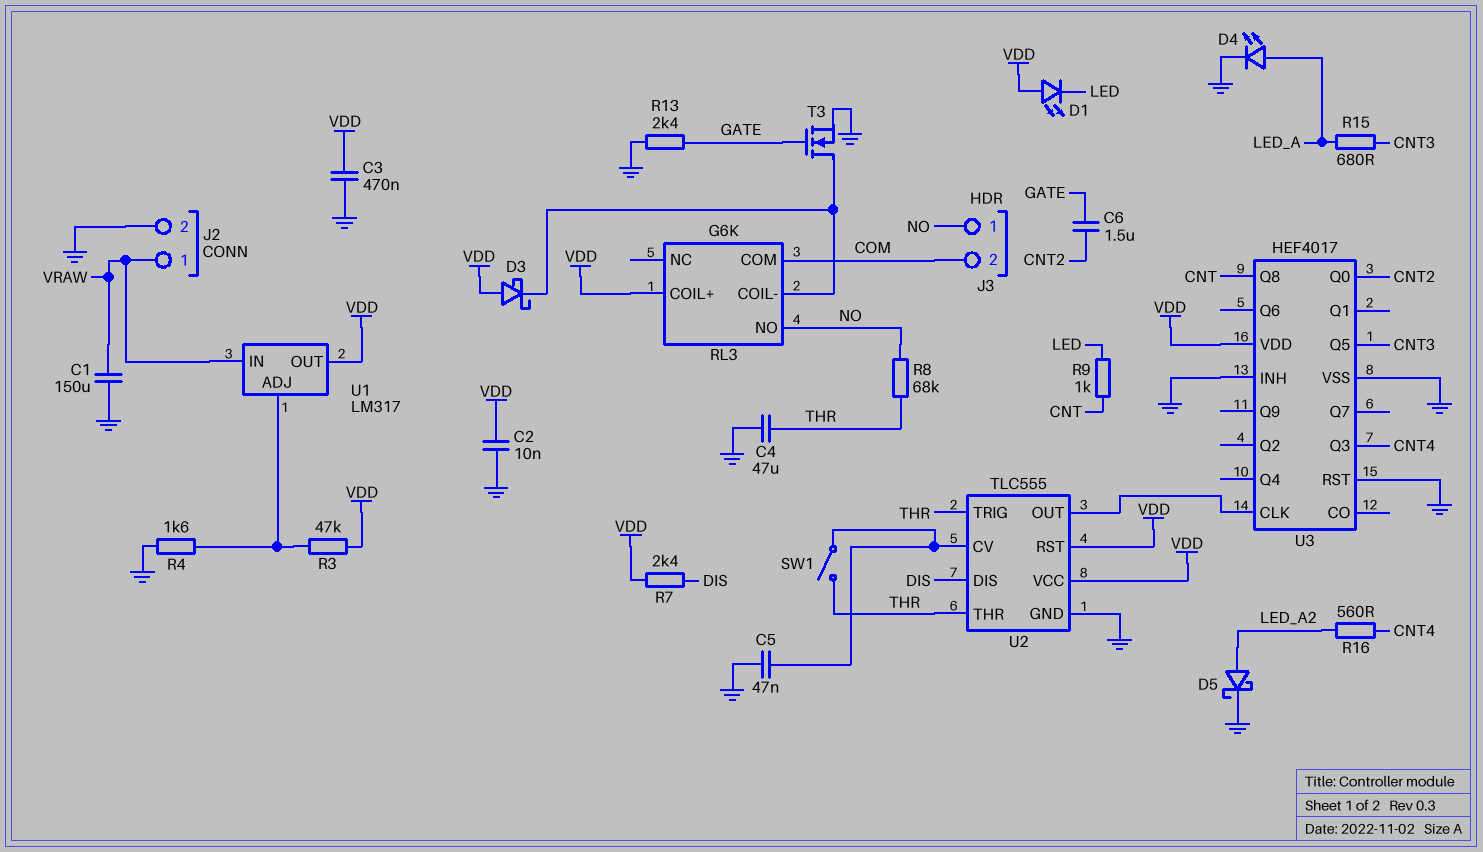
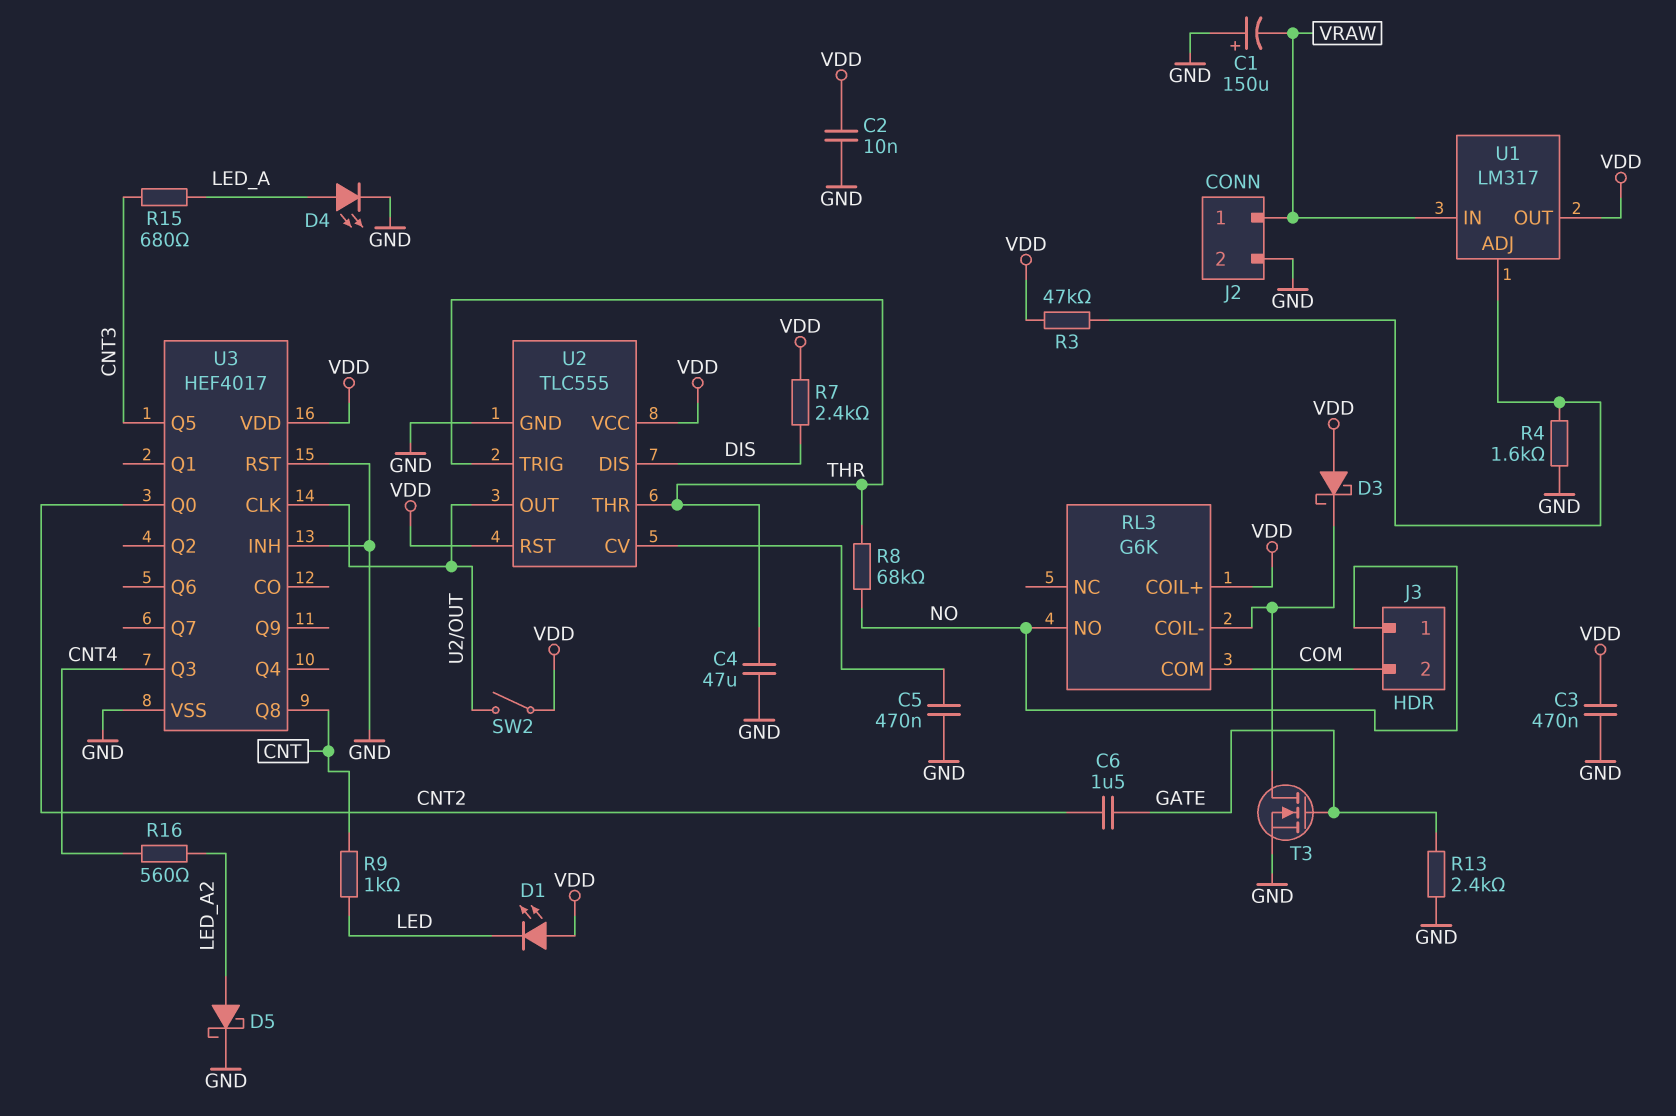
C1: 150uF (GND, VRAW) -> 150uF (plus GND, minus VRAW)
C5: 47nF (GND, U2/CV) -> 470nF (GND, U2/CV)
SW1: switch (THR, U2/CV) -> none
SW2: none -> switch (U2/OUT, VDD)

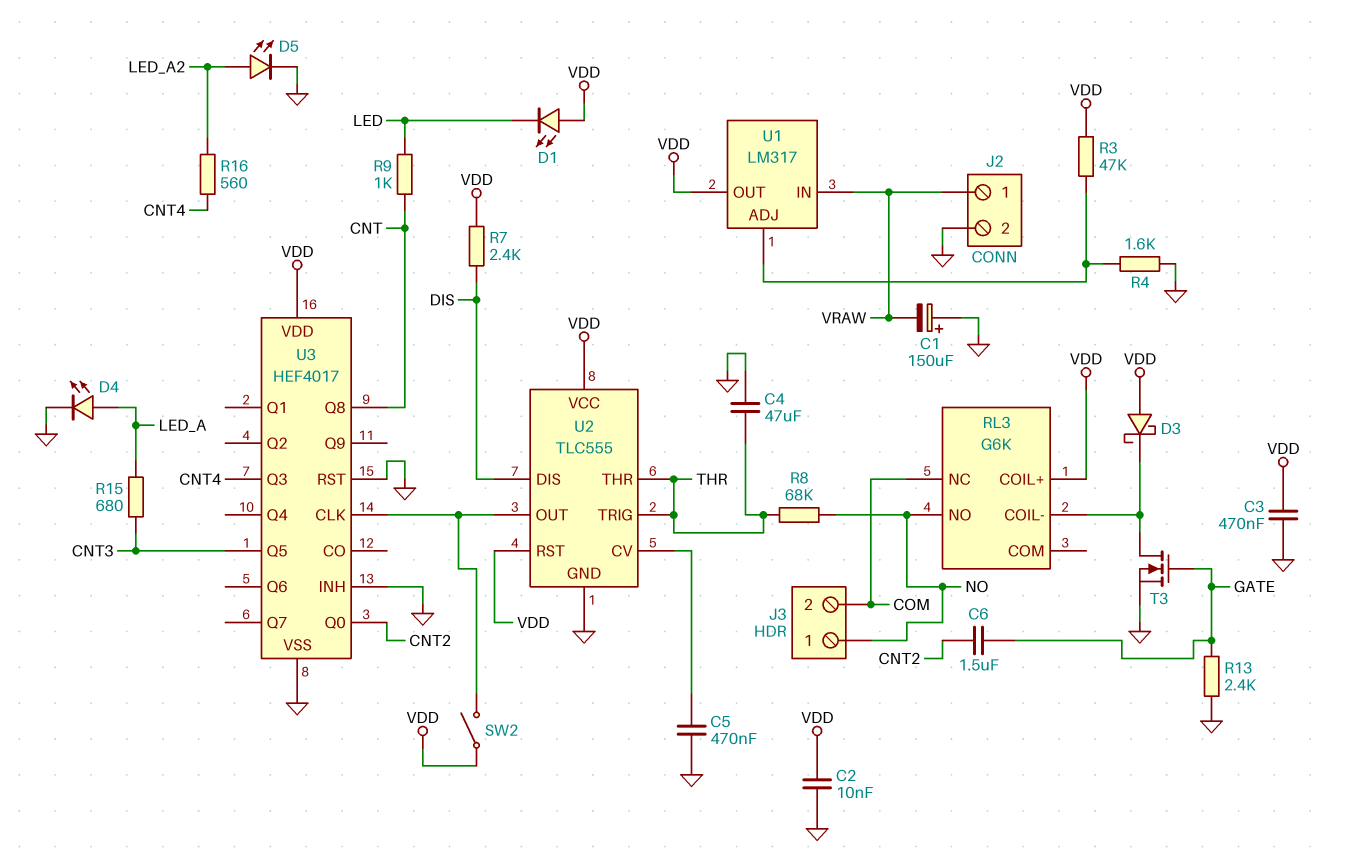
D5: schottky (A LED_A2, K GND) -> LED (A LED_A2, K GND)
RL3 pin COM: COM -> none
RL3 pin NC: none -> COM

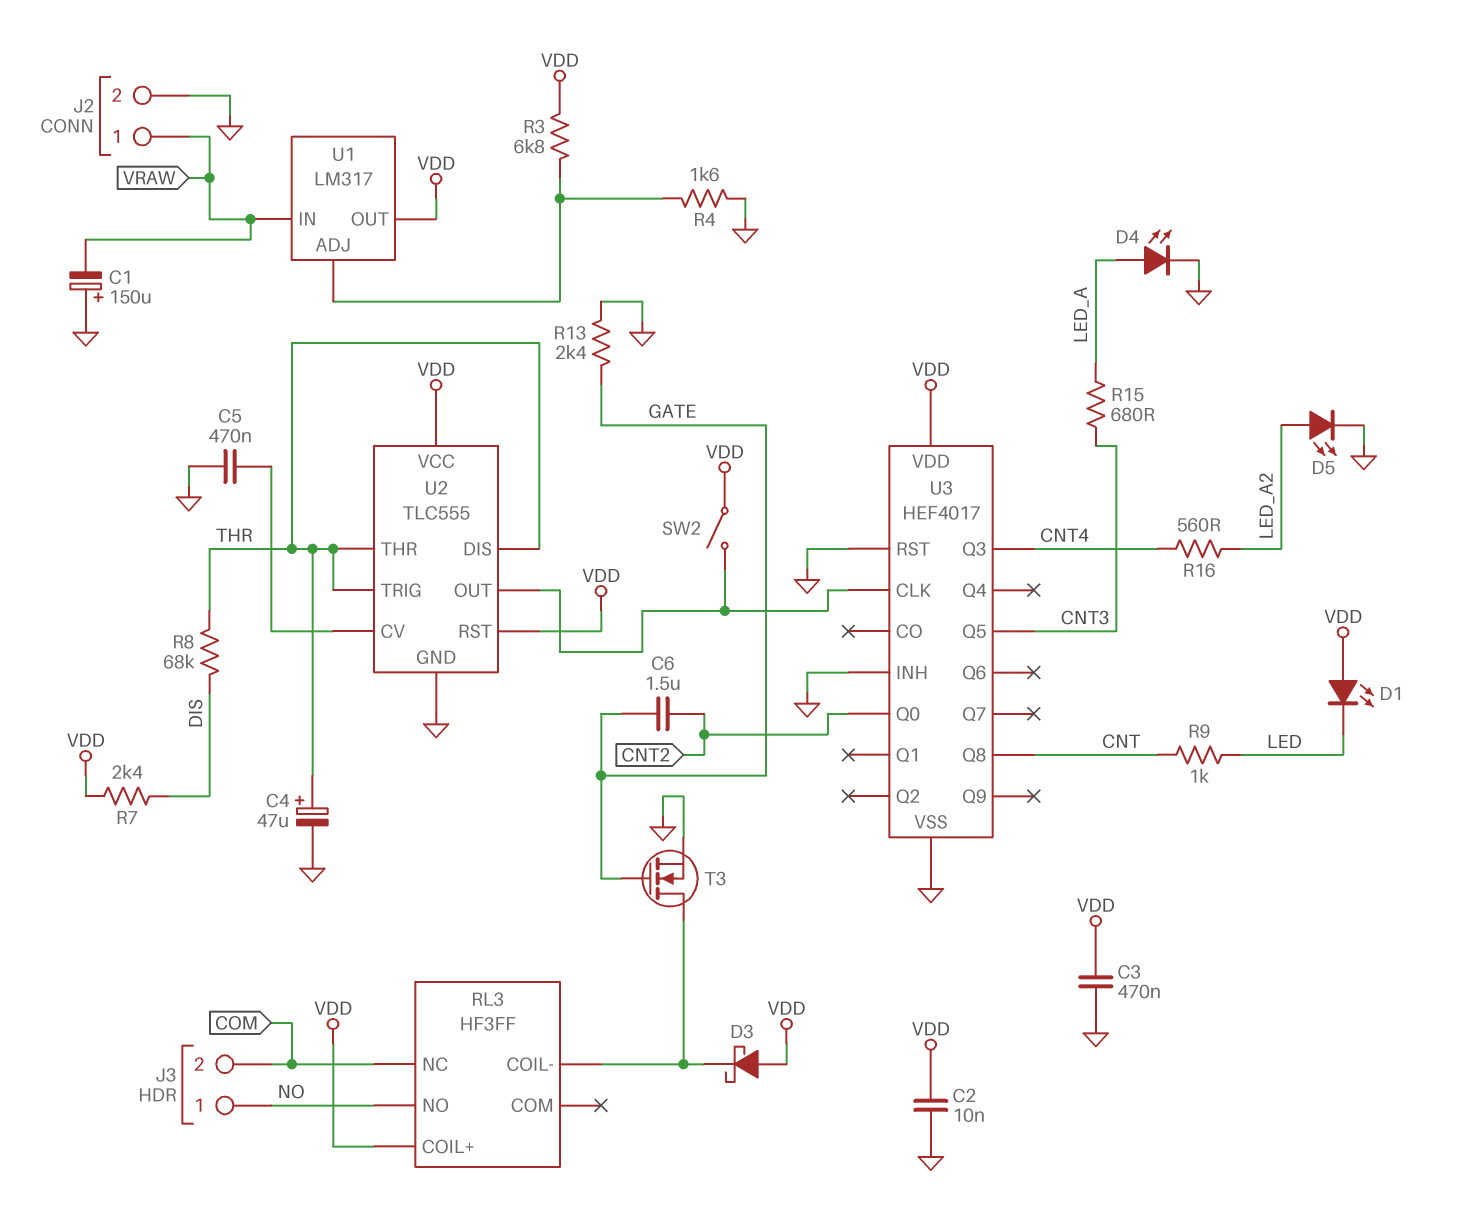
C4: 47uF (GND, THR) -> 47uF (plus THR, minus GND)
R3: 47k (U1/ADJ, VDD) -> 6.8k (U1/ADJ, VDD)
R8: 68k (NO, THR) -> 68k (DIS, THR)
RL3: G6K -> HF3FF
U2 pin DIS: DIS -> THR

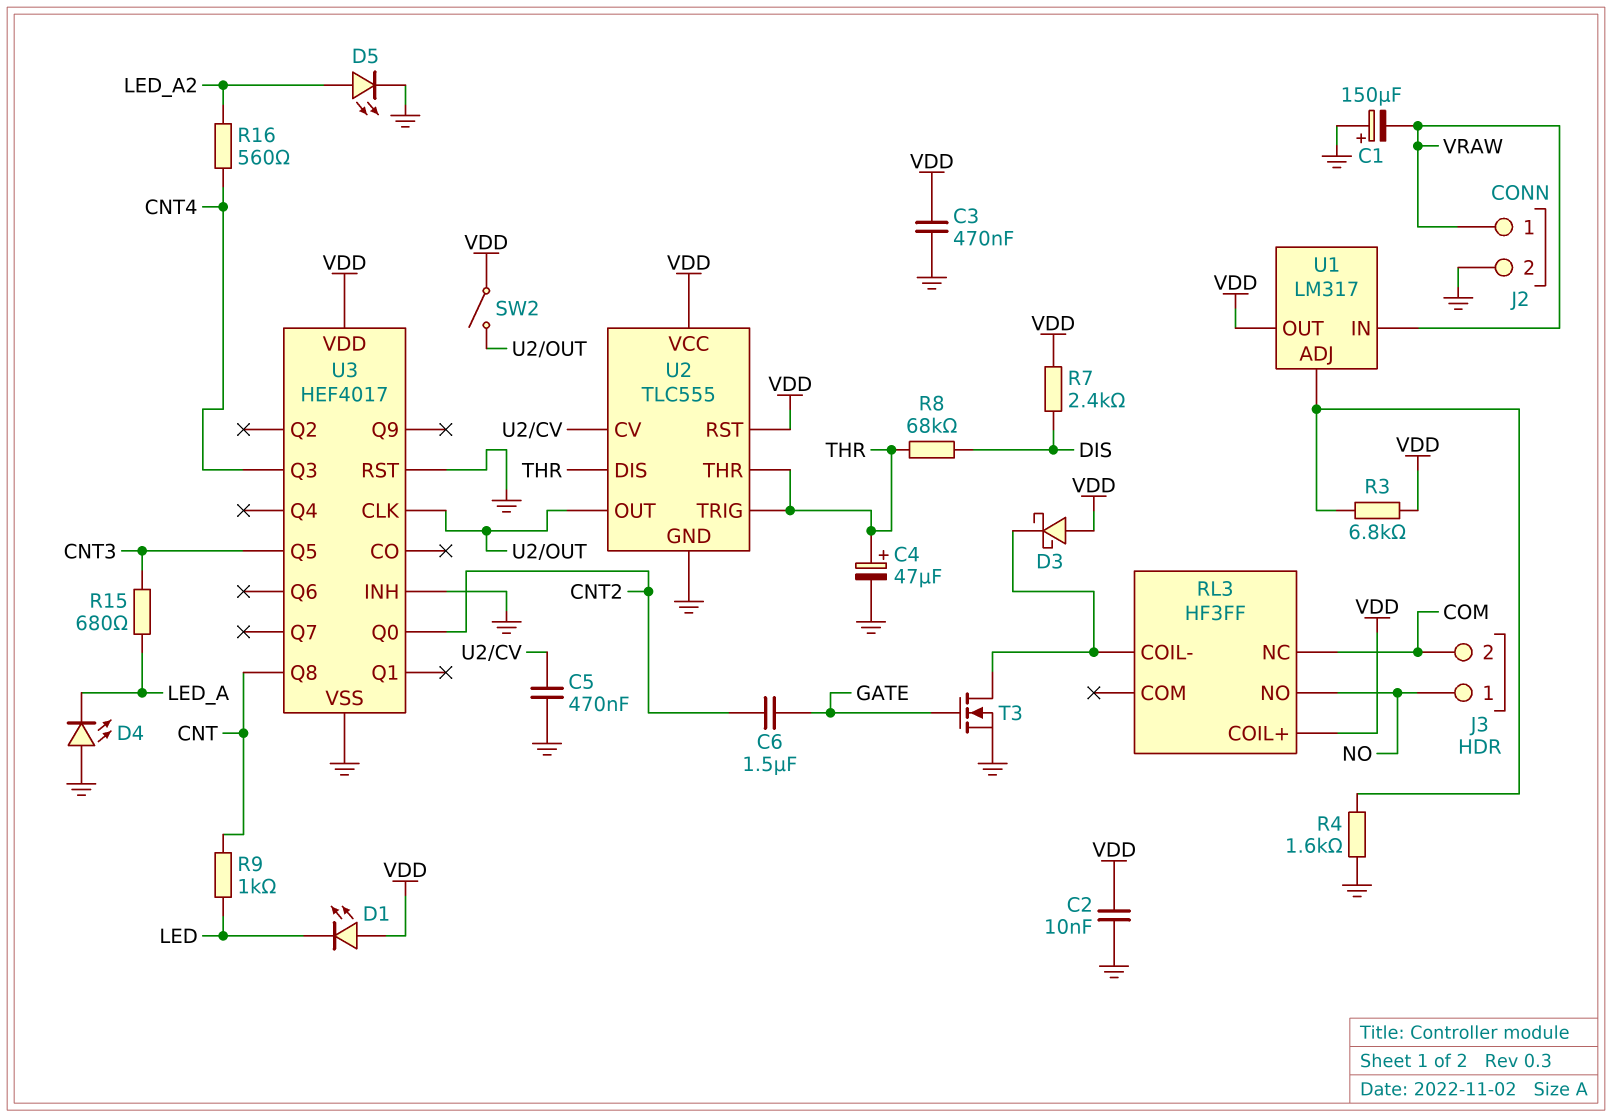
D4: LED (A LED_A, K GND) -> LED (A GND, K LED_A)
R13: 2.4k (GATE, GND) -> none

